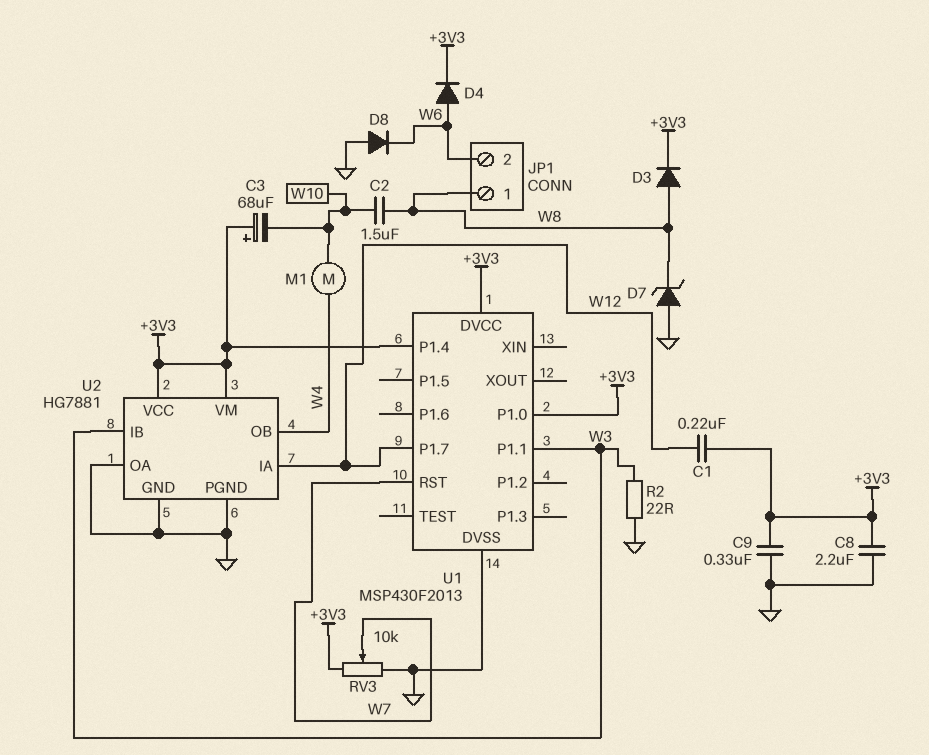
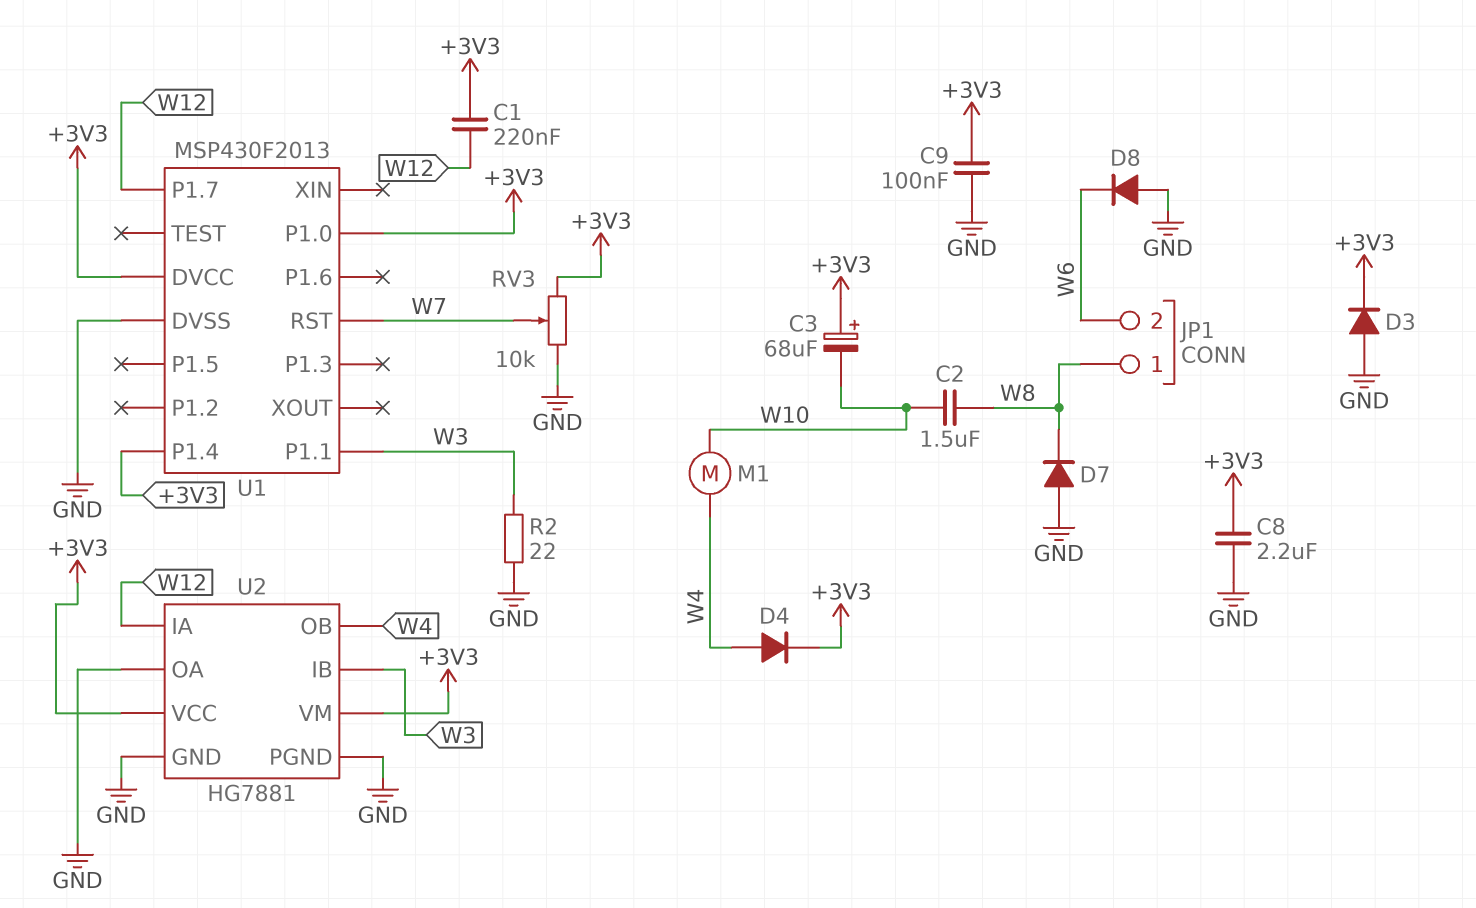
C9: 330nF (+3V3, GND) -> 100nF (+3V3, GND)
D3: diode (A W8, K +3V3) -> diode (A GND, K +3V3)
D4: diode (A W6, K +3V3) -> diode (A W4, K +3V3)
D7: zener (A GND, K W8) -> diode (A GND, K W8)

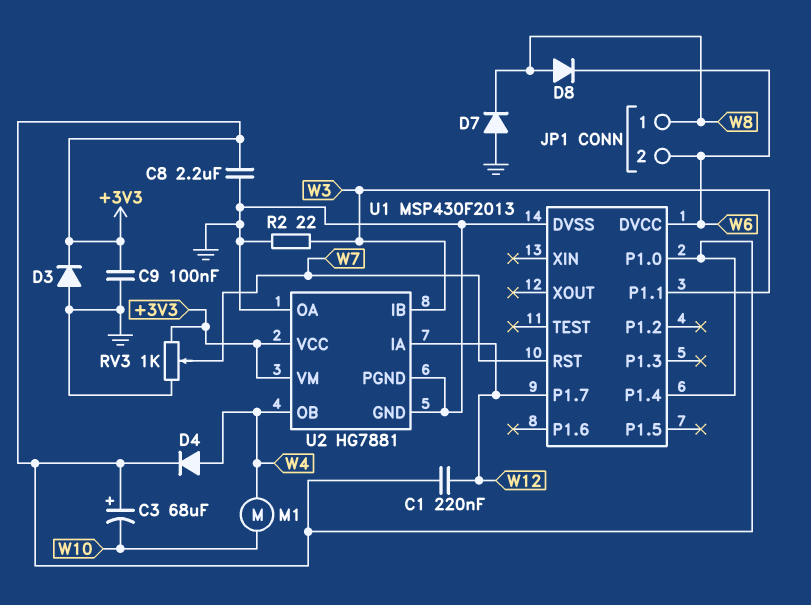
C2: 1.5uF (W8, W10) -> none
D8: diode (A GND, K W6) -> diode (A W8, K W6)
RV3: 10k (+3V3, GND, wiper W7) -> 1k (+3V3, GND, wiper W7)
U1 pin DVCC: +3V3 -> W6

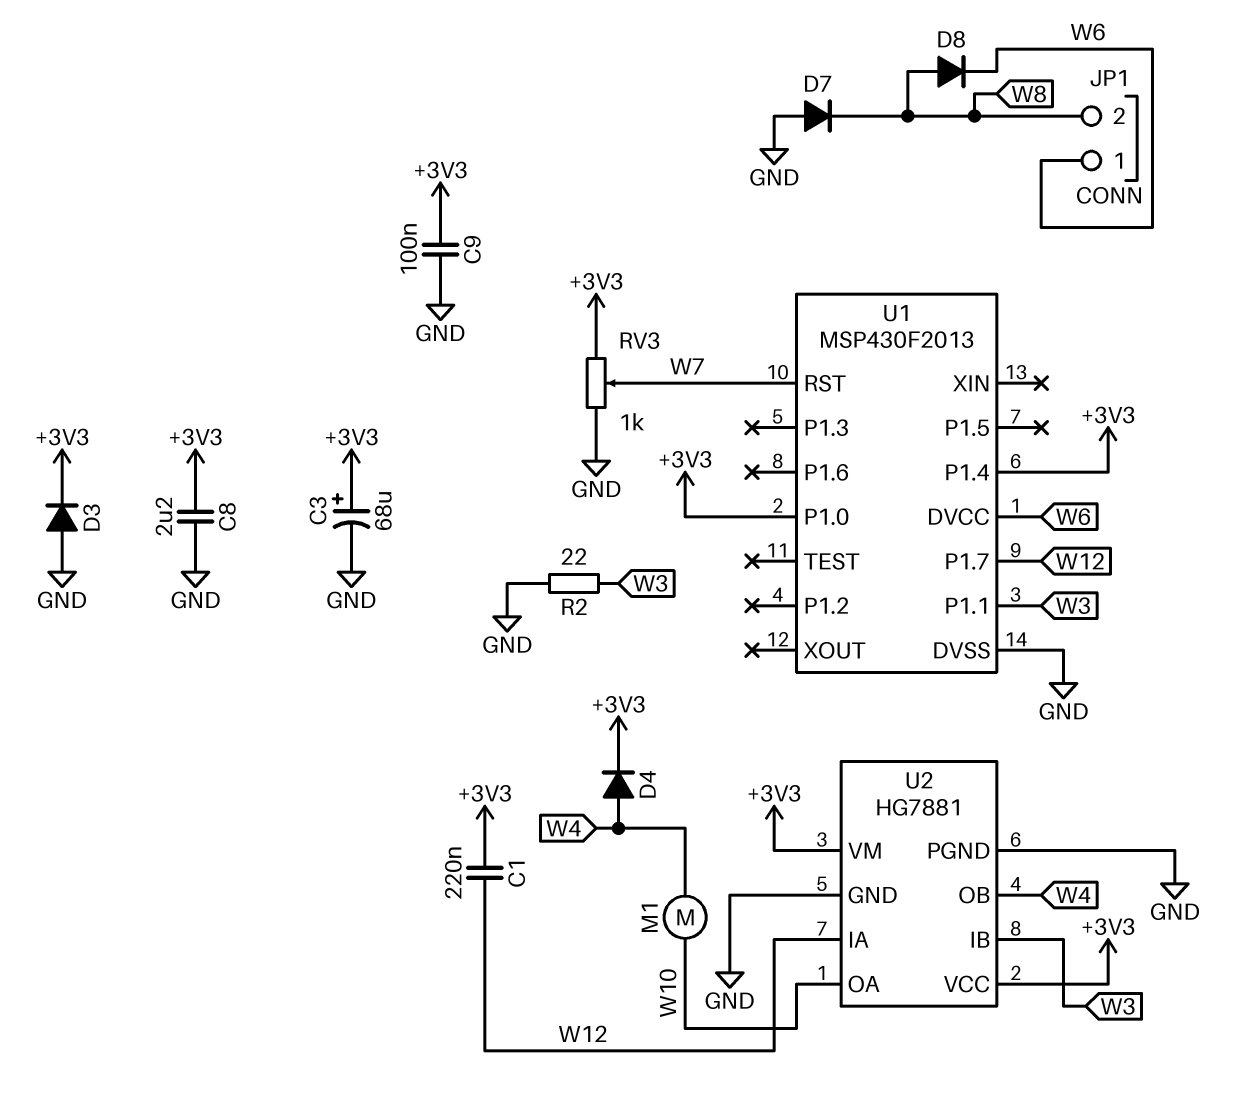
C3: 68uF (plus +3V3, minus W10) -> 68uF (plus +3V3, minus GND)
JP1 pin 1: W8 -> W6
JP1 pin 2: W6 -> W8
U2 pin OA: GND -> W10

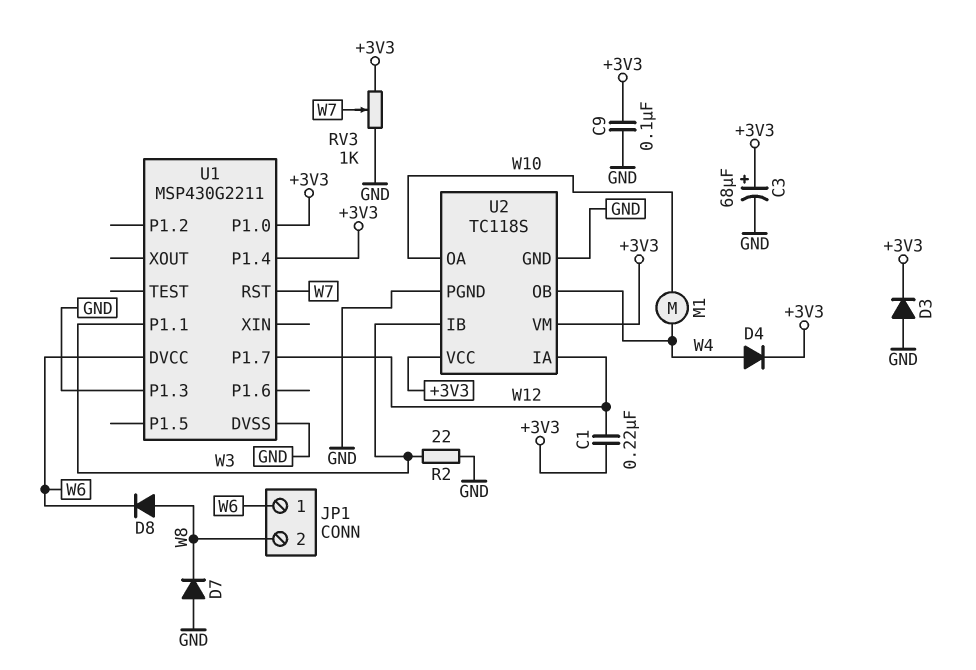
C8: 2.2uF (+3V3, GND) -> none
U1: MSP430F2013 -> MSP430G2211
U1 pin P1.3: none -> GND
U2: HG7881 -> TC118S

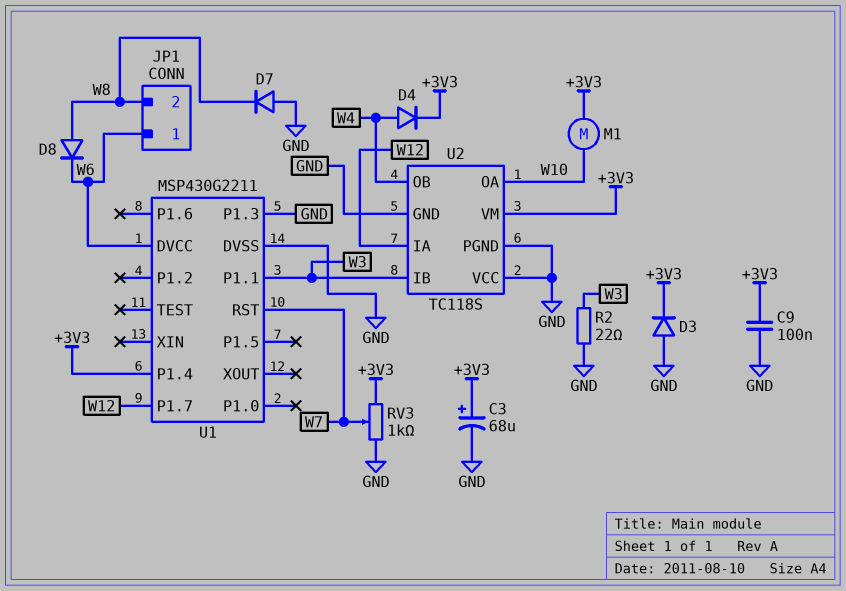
C1: 220nF (+3V3, W12) -> none
M1: motor (W4, W10) -> motor (+3V3, W10)
U1 pin P1.0: +3V3 -> none
U2 pin VCC: +3V3 -> GND

